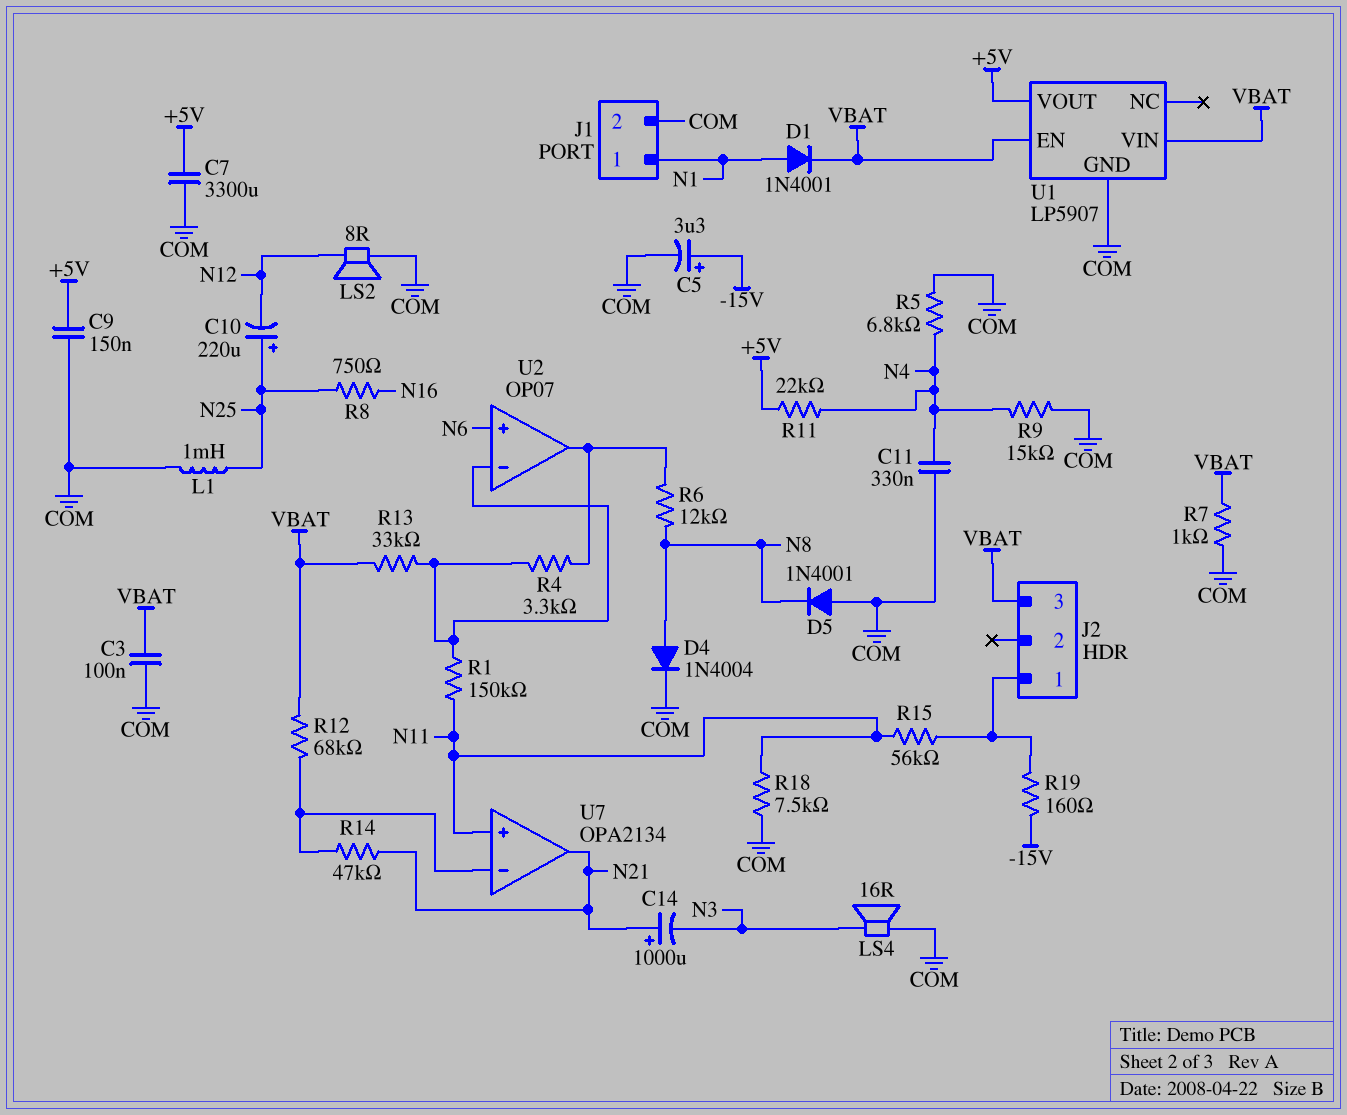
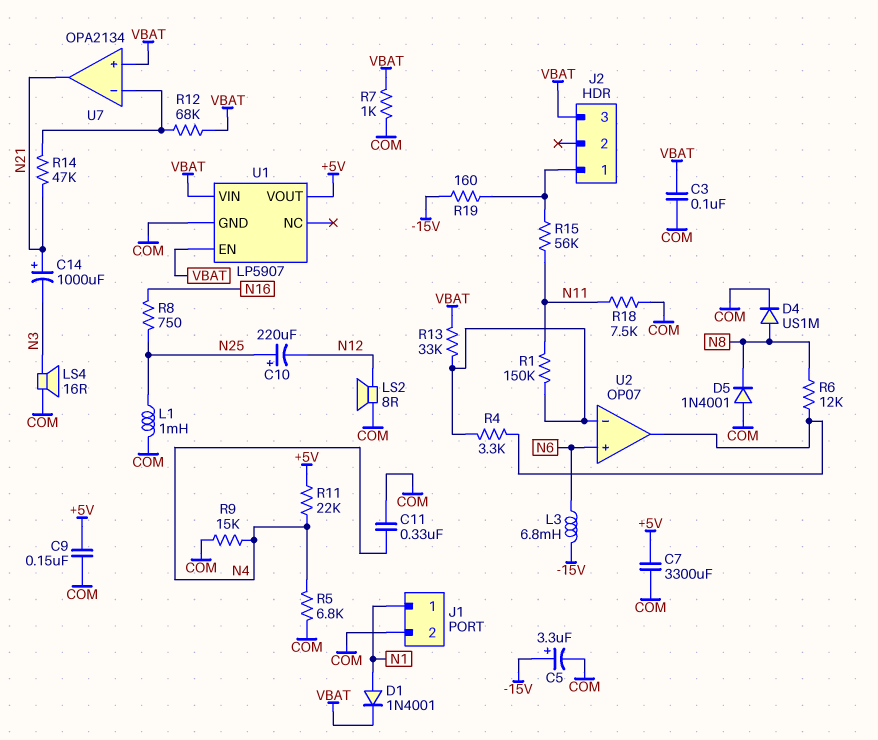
D4: diode 1N4004 (A N8, K COM) -> diode US1M (A N8, K COM)
L3: none -> 6.8mH (-15V, N6)
U7 pin in+: N11 -> VBAT

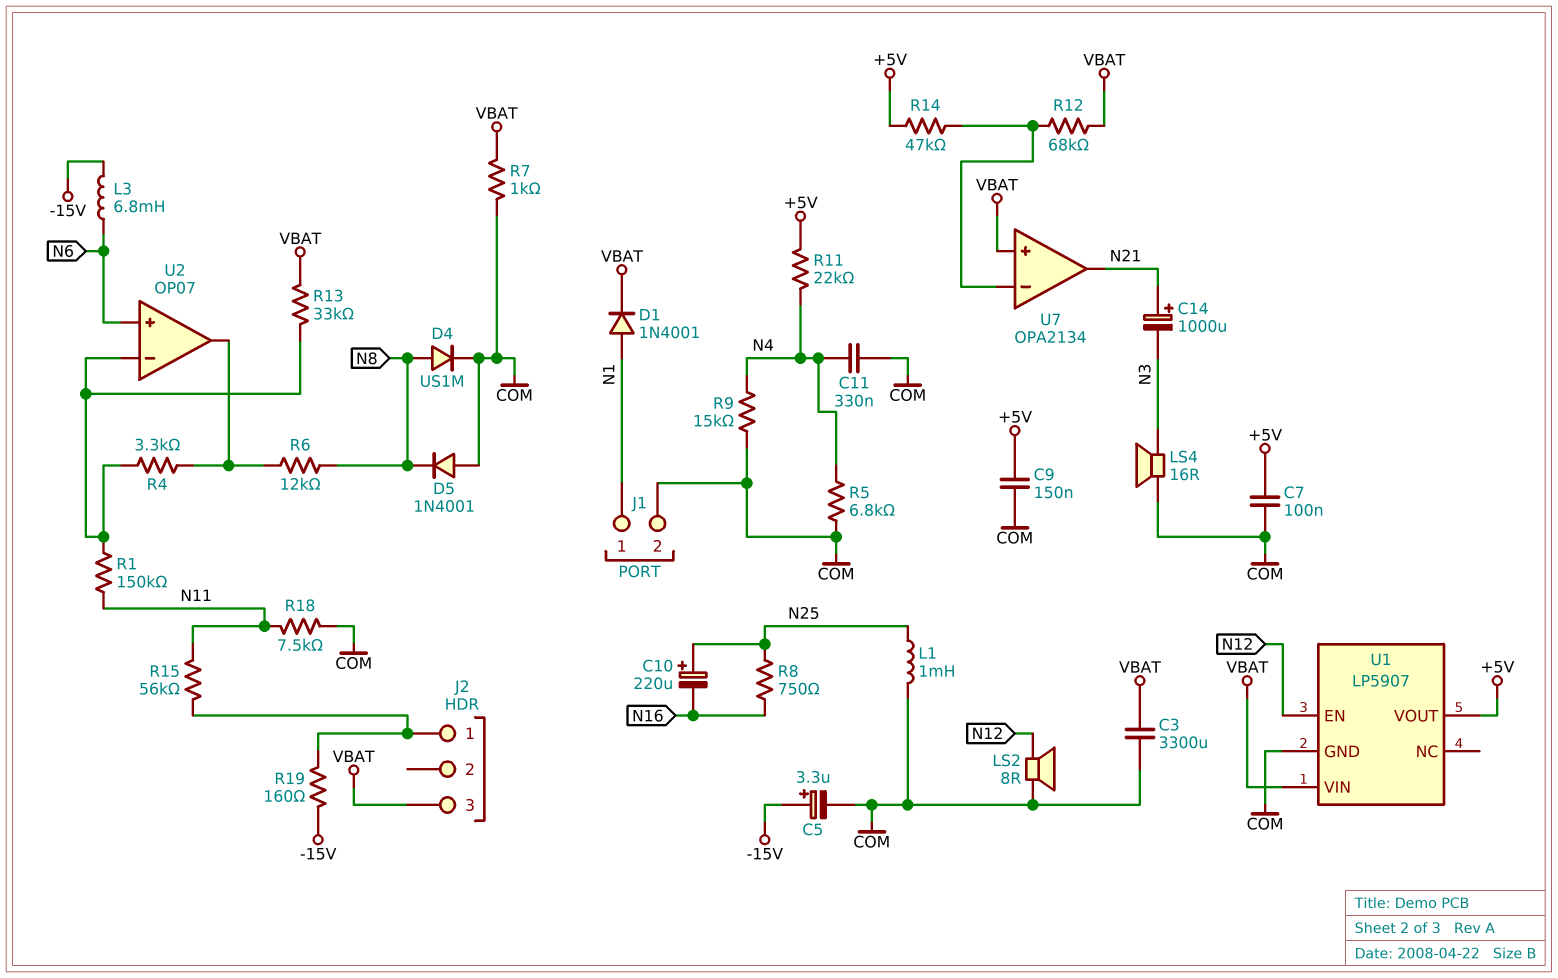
C3: 100nF (COM, VBAT) -> 3300uF (COM, VBAT)
C7: 3300uF (+5V, COM) -> 100nF (+5V, COM)
C10: 220uF (plus N25, minus N12) -> 220uF (plus N25, minus N16)
R14: 47k (N21, U7/in-) -> 47k (+5V, U7/in-)
U1 pin EN: VBAT -> N12

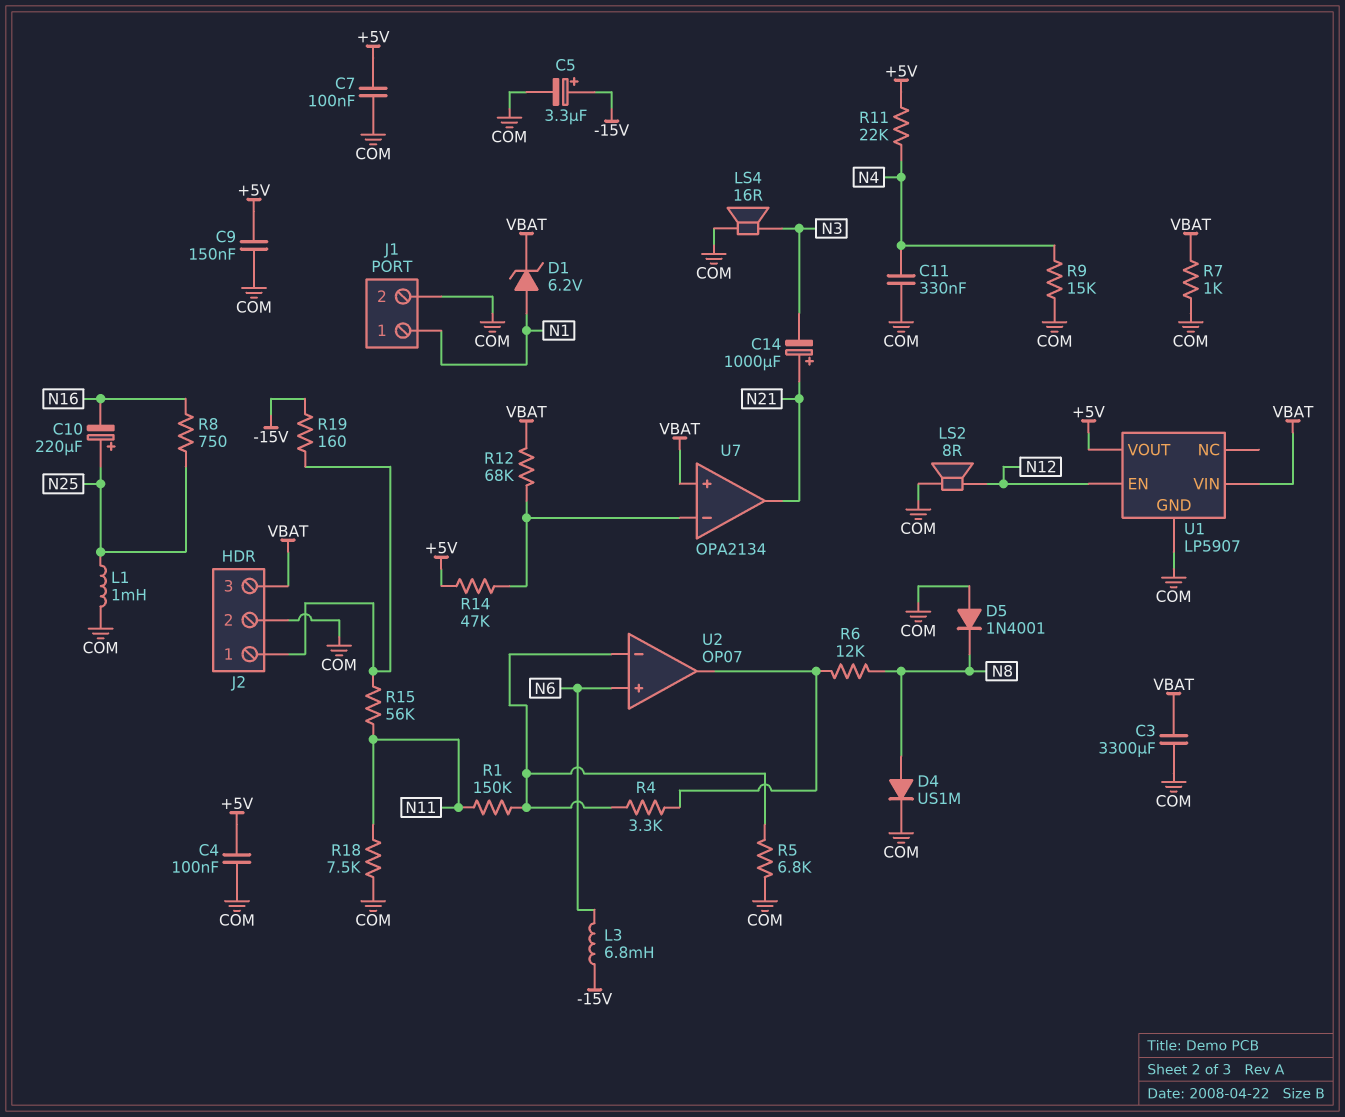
C4: none -> 100nF (+5V, COM)
D1: diode 1N4001 (A N1, K VBAT) -> zener 6.2V (A N1, K VBAT)
J2 pin 2: none -> COM
R5: 6.8k (COM, N4) -> 6.8k (COM, U2/in-)
R13: 33k (U2/in-, VBAT) -> none

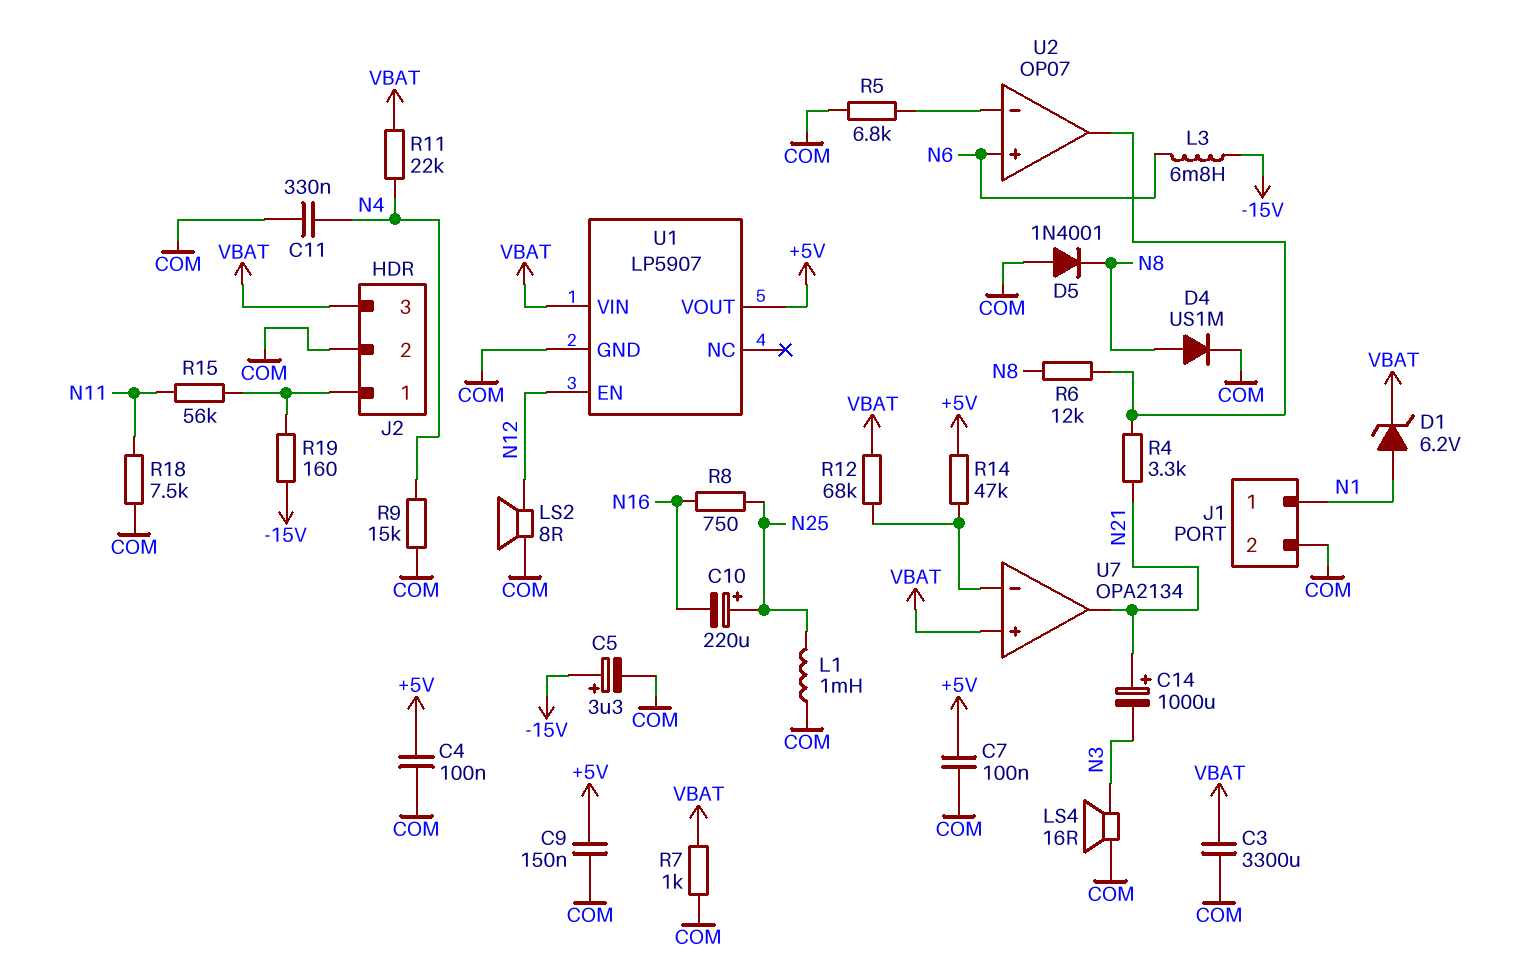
R1: 150k (N11, U2/in-) -> none
R4: 3.3k (U2/in-, U2/out) -> 3.3k (N21, U2/out)
R11: 22k (+5V, N4) -> 22k (N4, VBAT)

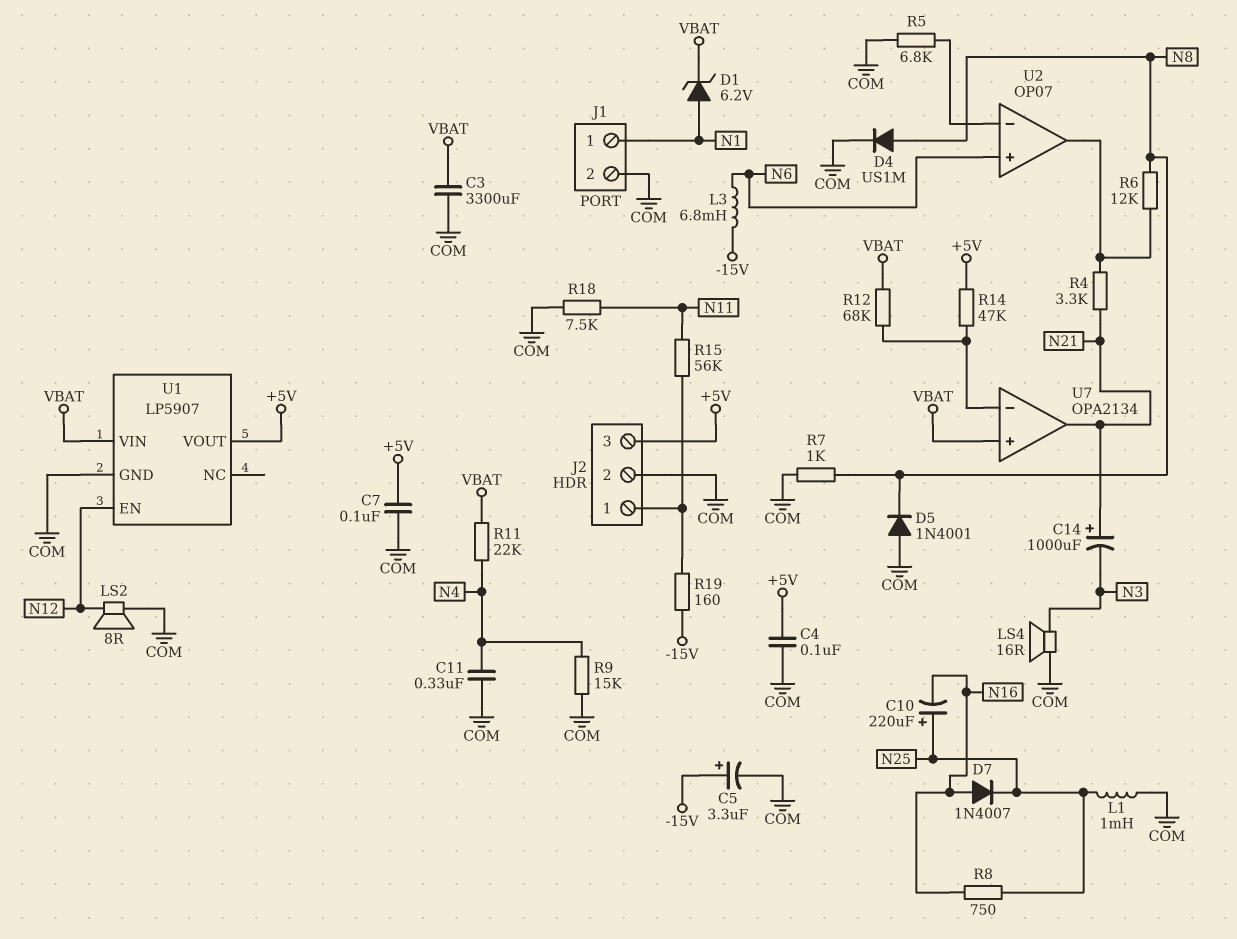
C9: 150nF (+5V, COM) -> none
D7: none -> diode 1N4007 (A N16, K N25)
J2 pin 3: VBAT -> +5V
R7: 1k (COM, VBAT) -> 1k (COM, N8)

